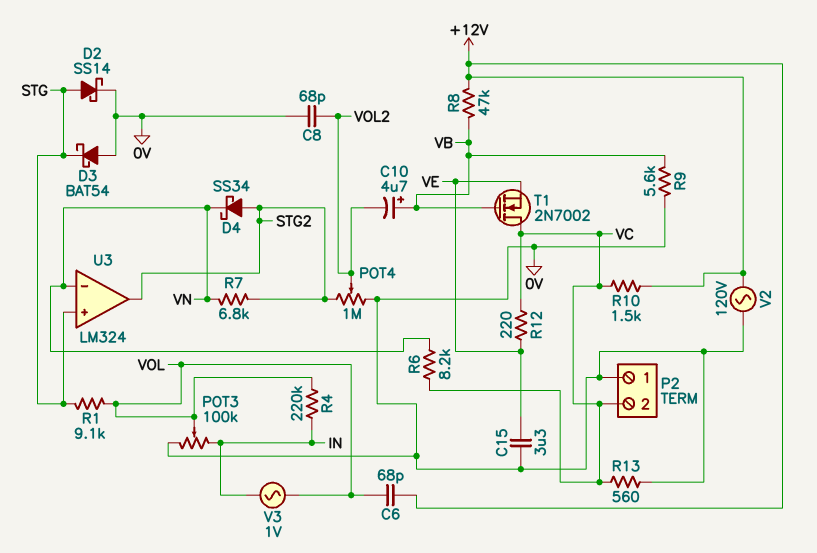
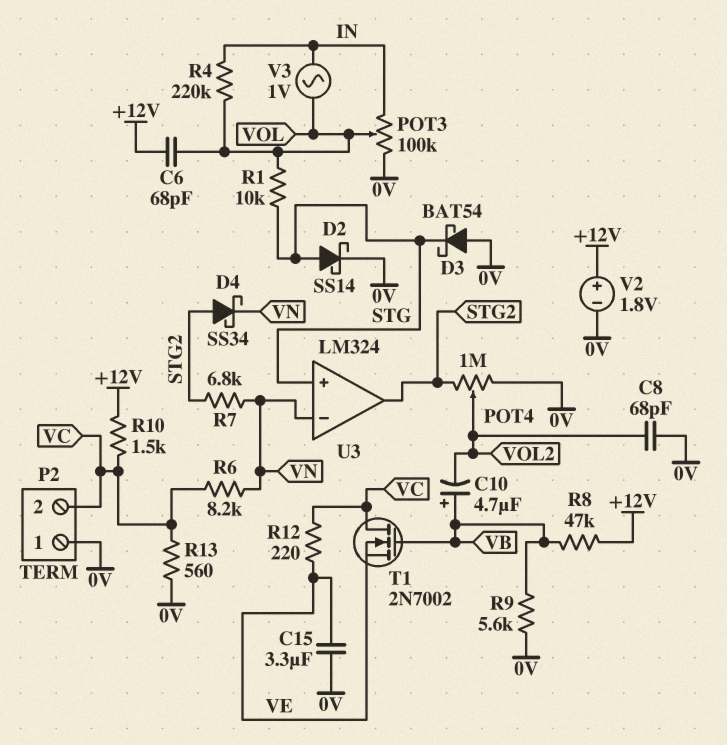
R1: 9.1k (STG, VOL) -> 10k (STG, VOL)
V2: AC 120V (+12V, 0V) -> 1.8V (plus +12V, minus 0V)

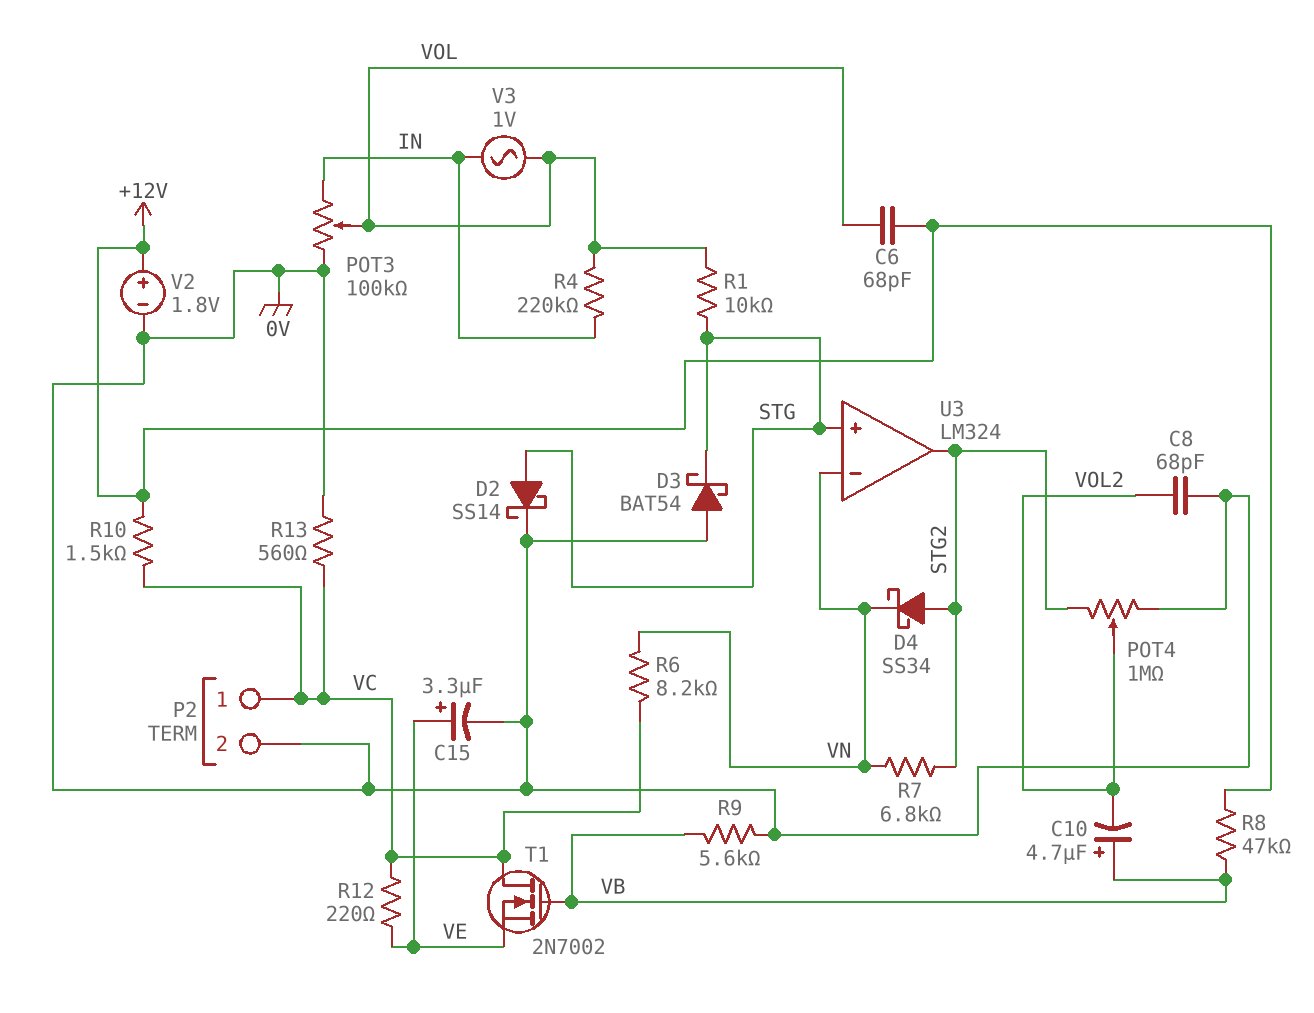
C15: 3.3uF (0V, VE) -> 3.3uF (plus VE, minus 0V)
P2 pin 1: 0V -> VC
P2 pin 2: VC -> 0V

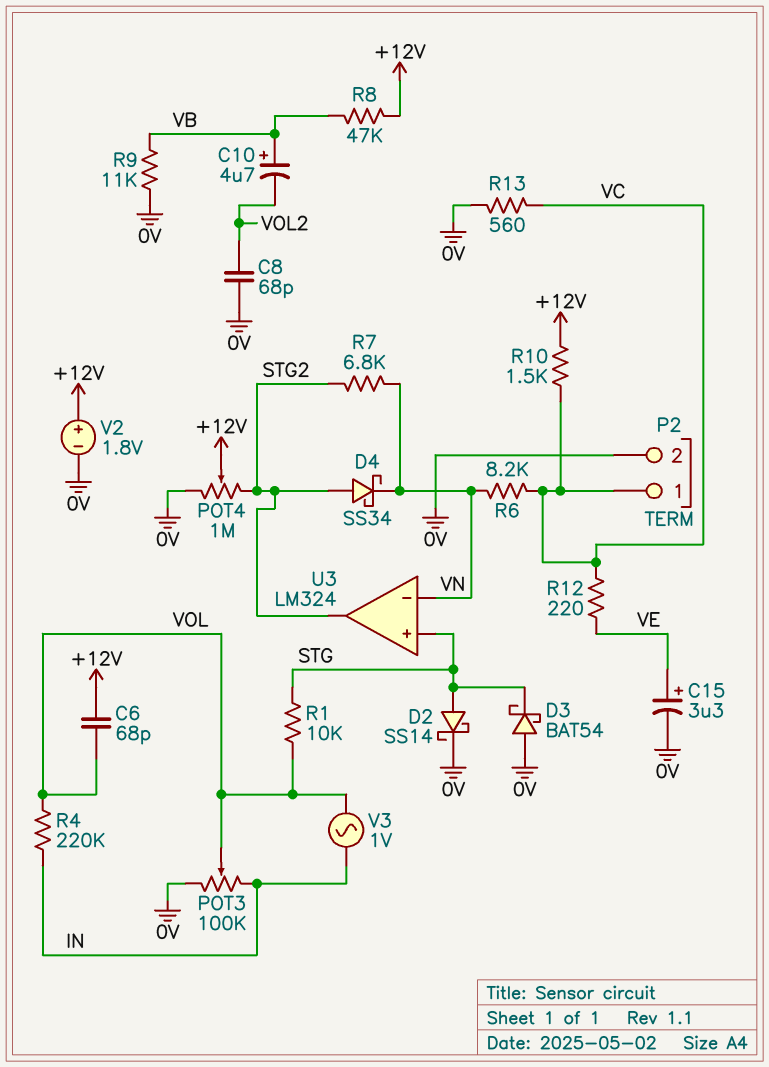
POT4: 1M (0V, STG2, wiper VOL2) -> 1M (0V, STG2, wiper +12V)
R9: 5.6k (0V, VB) -> 11k (0V, VB)
T1: NMOS 2N7002 (G VB, D VC, S VE) -> none

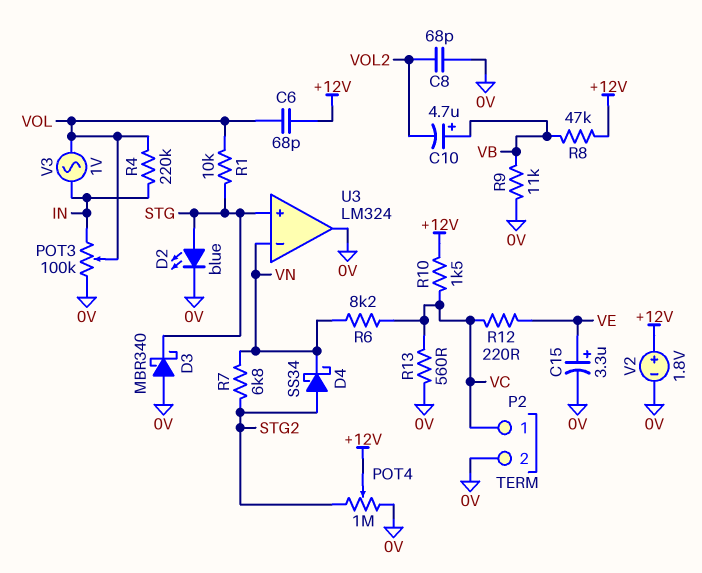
D2: schottky SS14 (A STG, K 0V) -> LED blue (A STG, K 0V)
D3: schottky BAT54 (A 0V, K STG) -> schottky MBR340 (A 0V, K STG)
U3 pin out: STG2 -> 0V

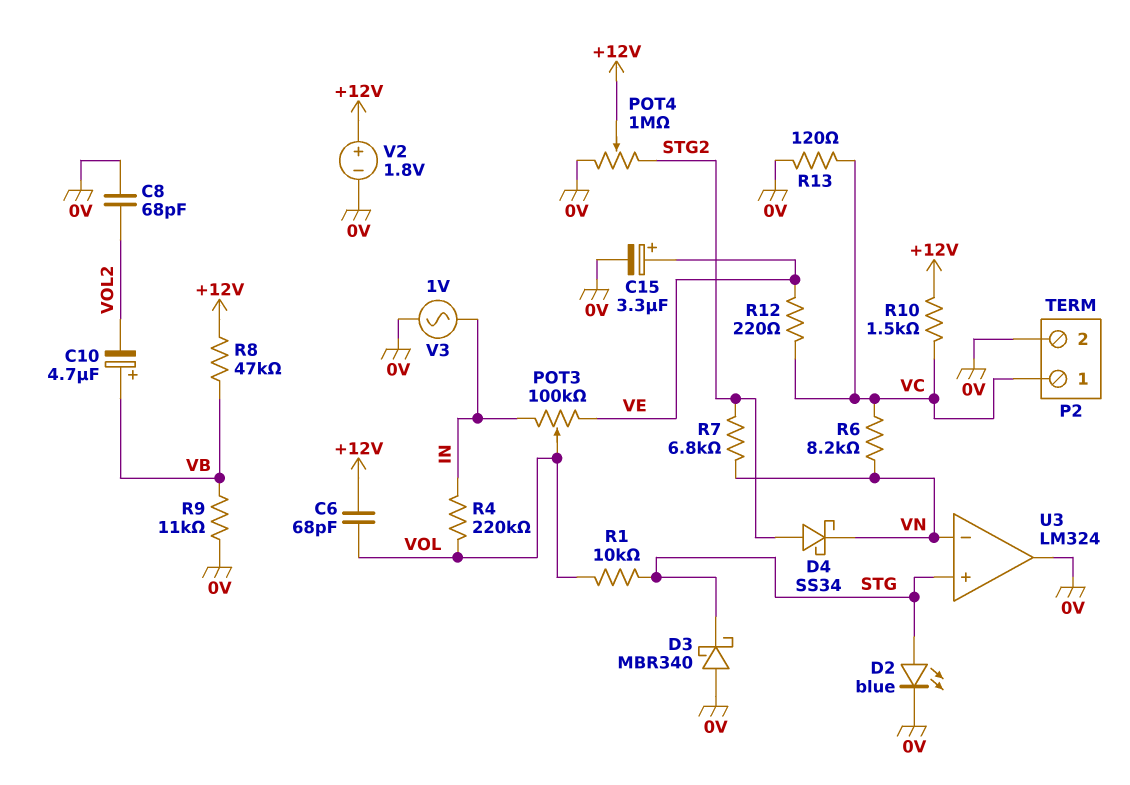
POT3: 100k (0V, IN, wiper VOL) -> 100k (IN, VE, wiper VOL)
R13: 560 (0V, VC) -> 120 (0V, VC)
V3: AC 1V (IN, VOL) -> AC 1V (0V, IN)

